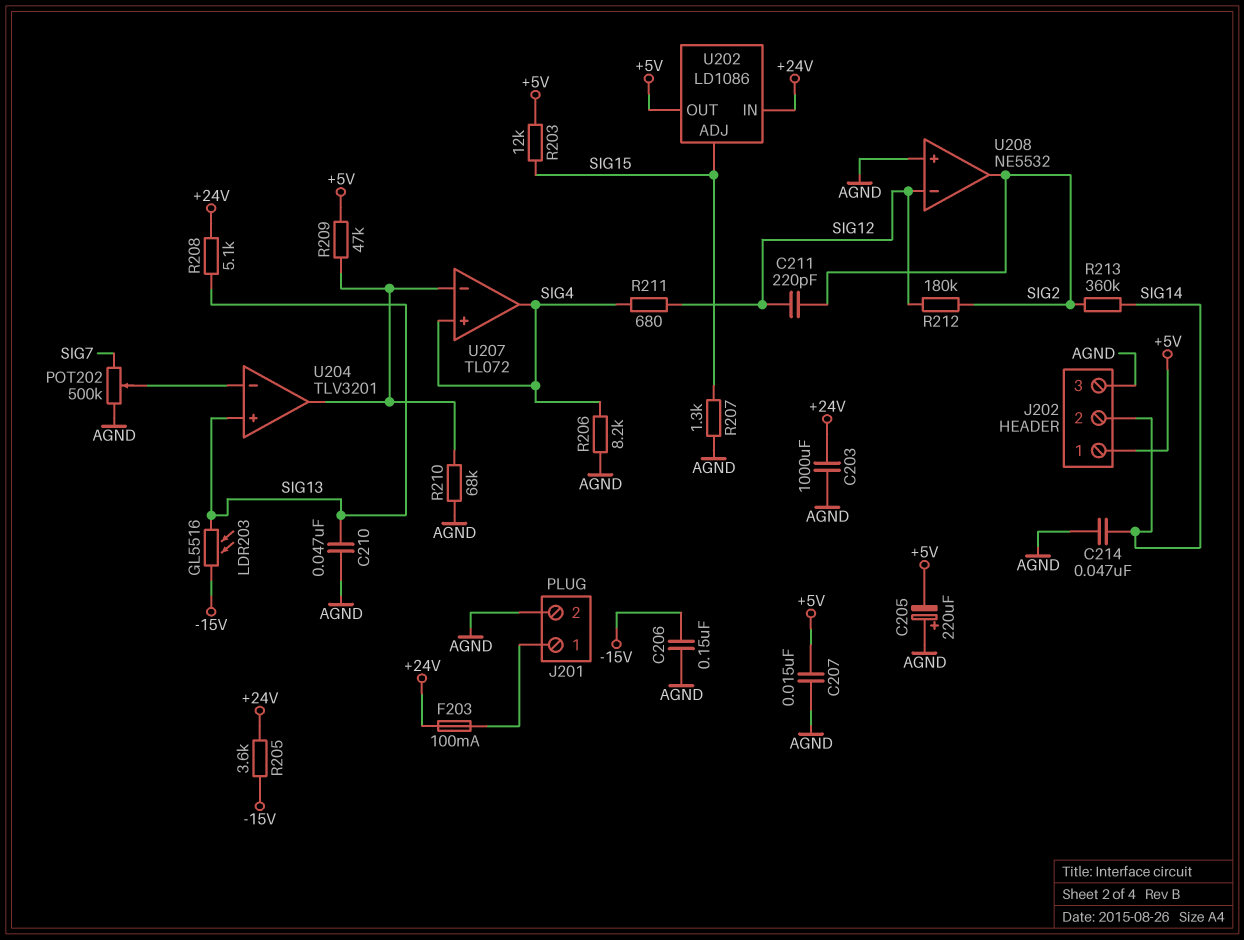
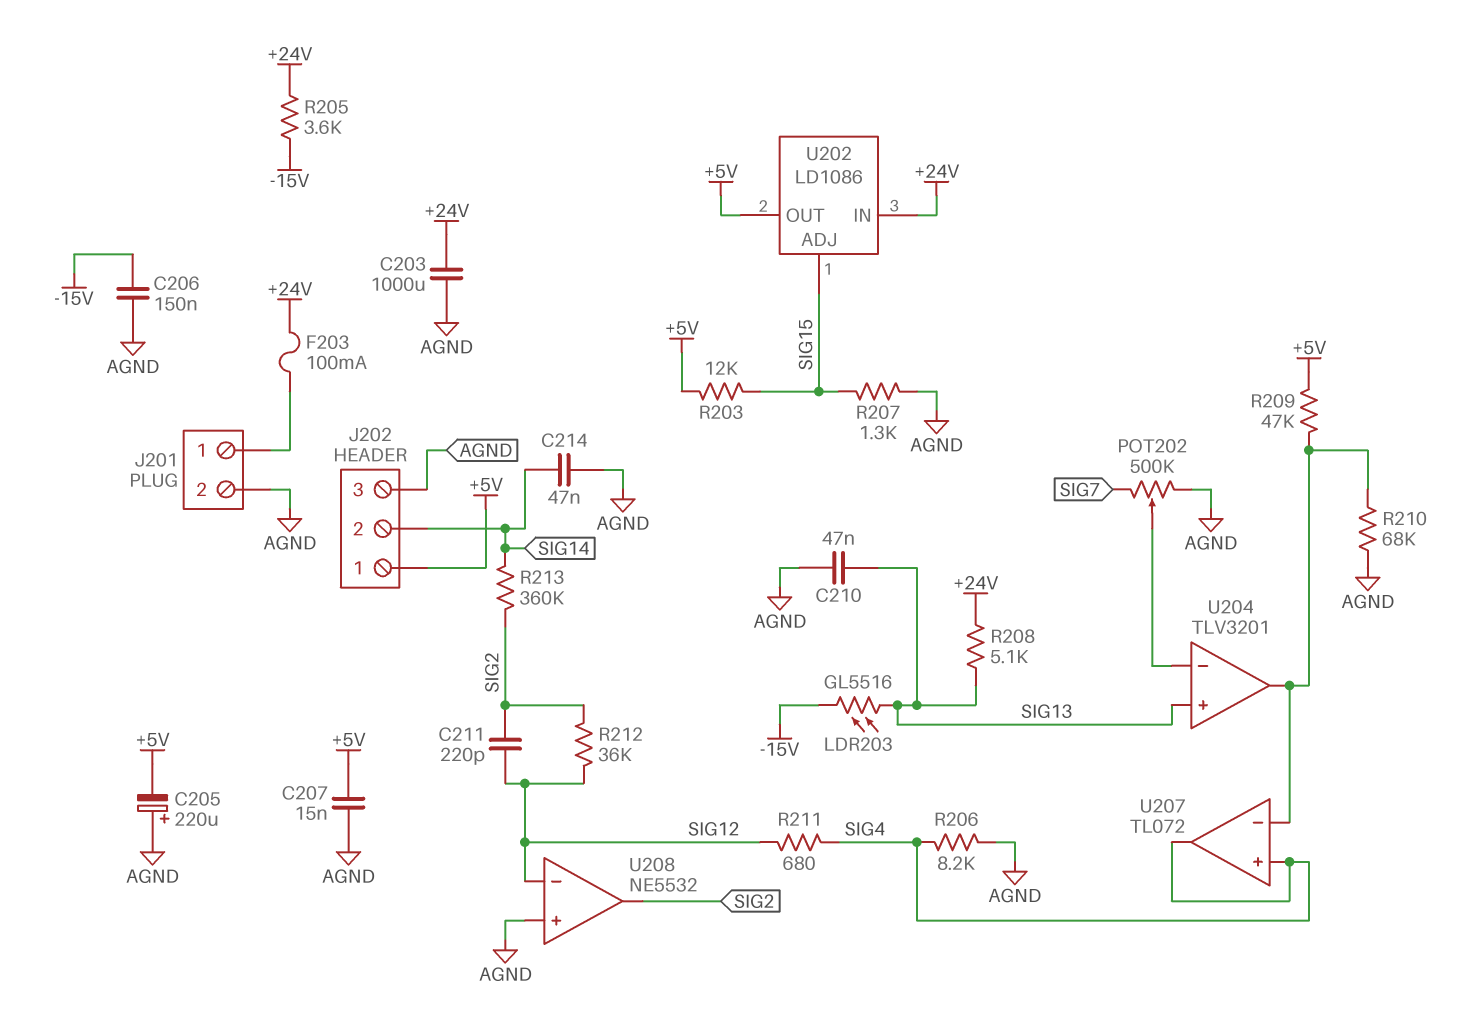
R212: 180k (SIG2, SIG12) -> 36k (SIG2, SIG12)

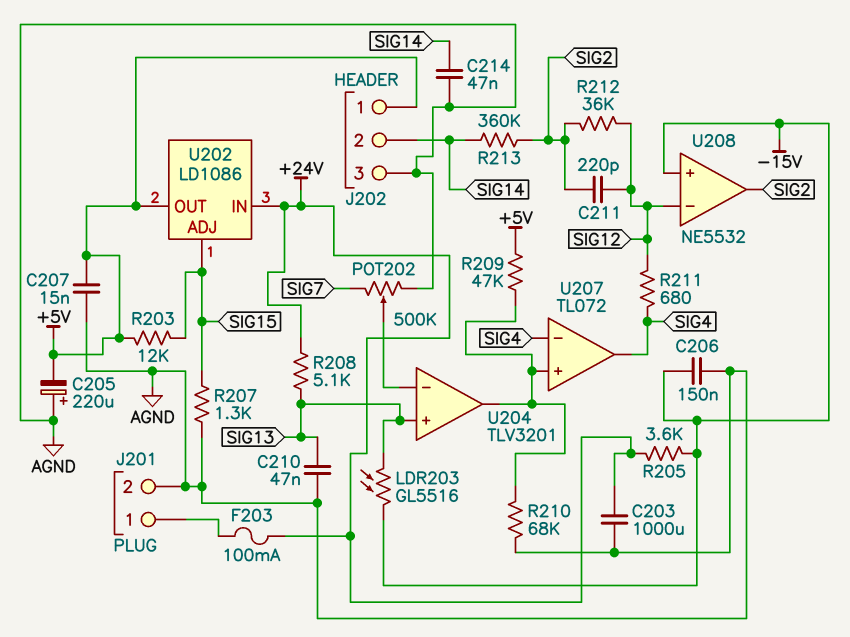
R206: 8.2k (AGND, SIG4) -> none
U207 pin in+: SIG4 -> U204/out
U207 pin in-: U204/out -> SIG4
U208 pin in+: AGND -> -15V

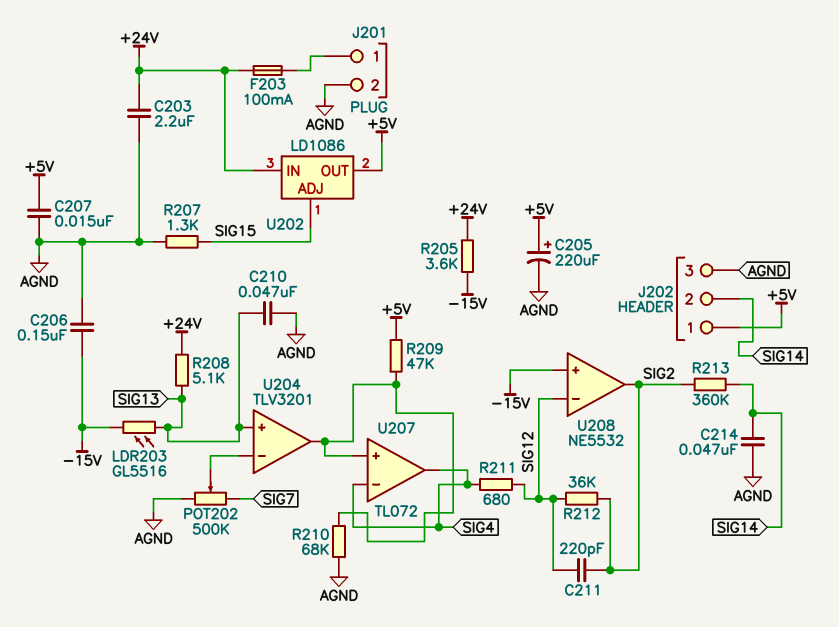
C203: 1000uF (+24V, AGND) -> 2.2uF (+24V, AGND)
C205: 220uF (plus AGND, minus +5V) -> 220uF (plus +5V, minus AGND)
R203: 12k (+5V, SIG15) -> none

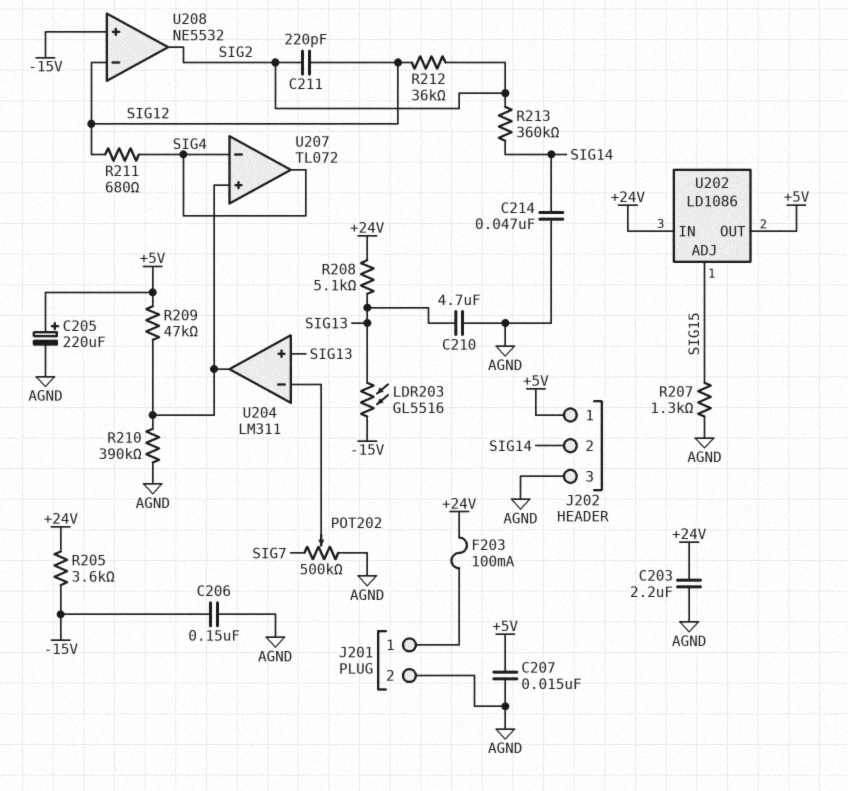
C210: 47nF (AGND, SIG13) -> 4.7uF (AGND, SIG13)
R210: 68k (AGND, U204/out) -> 390k (AGND, U204/out)
U204: TLV3201 -> LM311

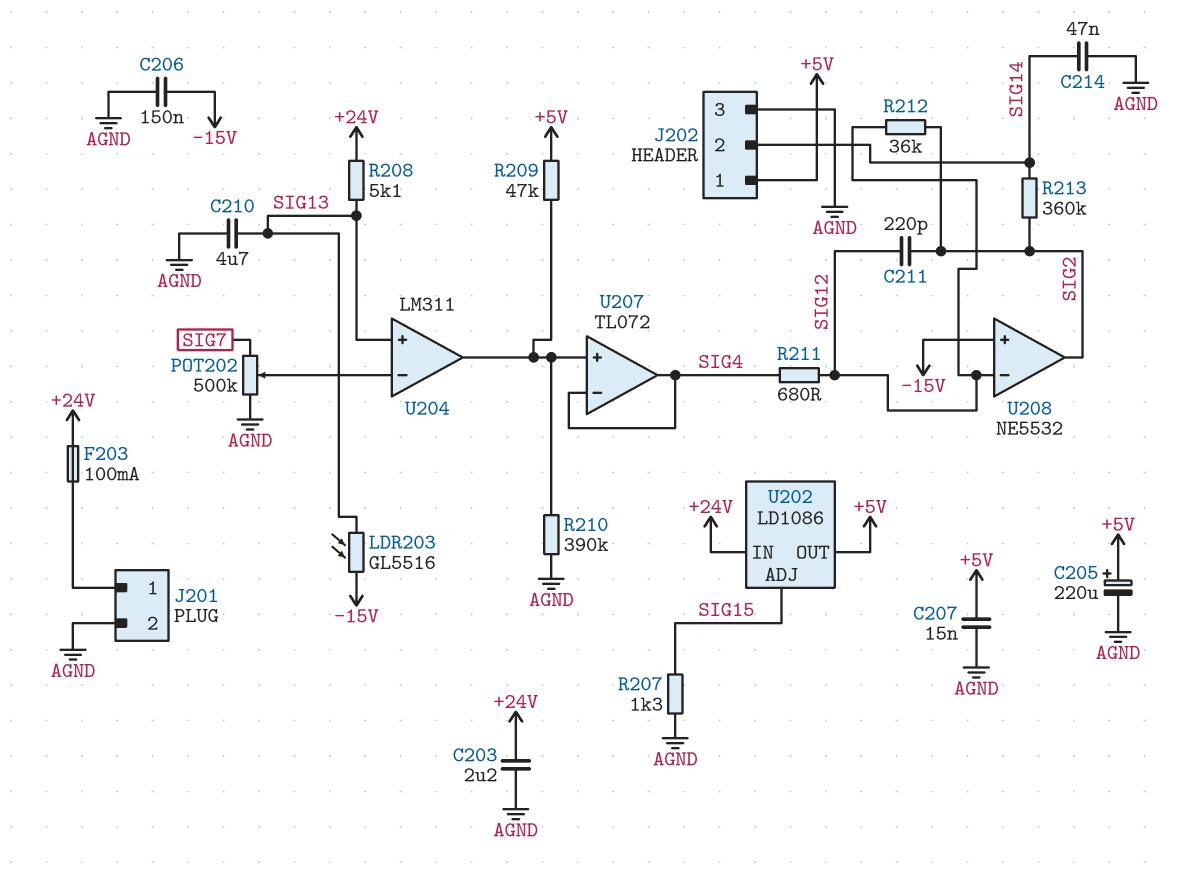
R205: 3.6k (+24V, -15V) -> none

